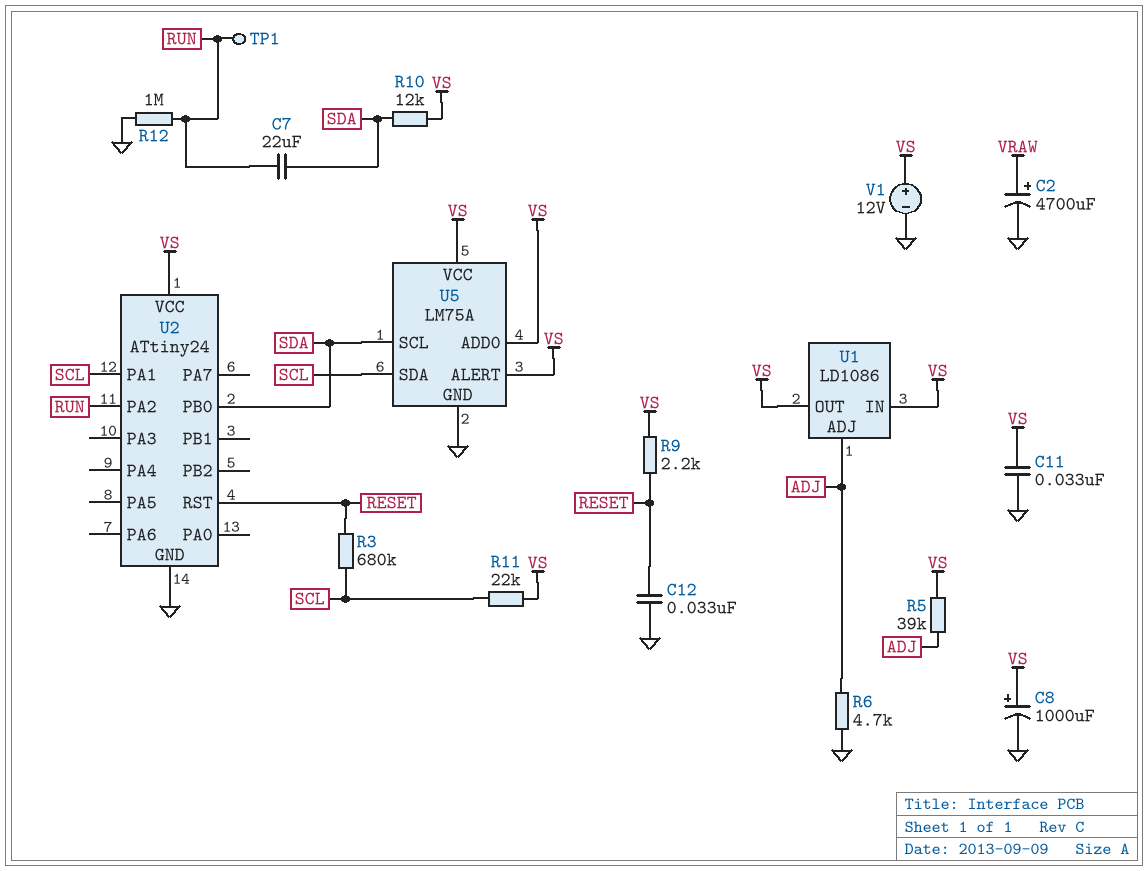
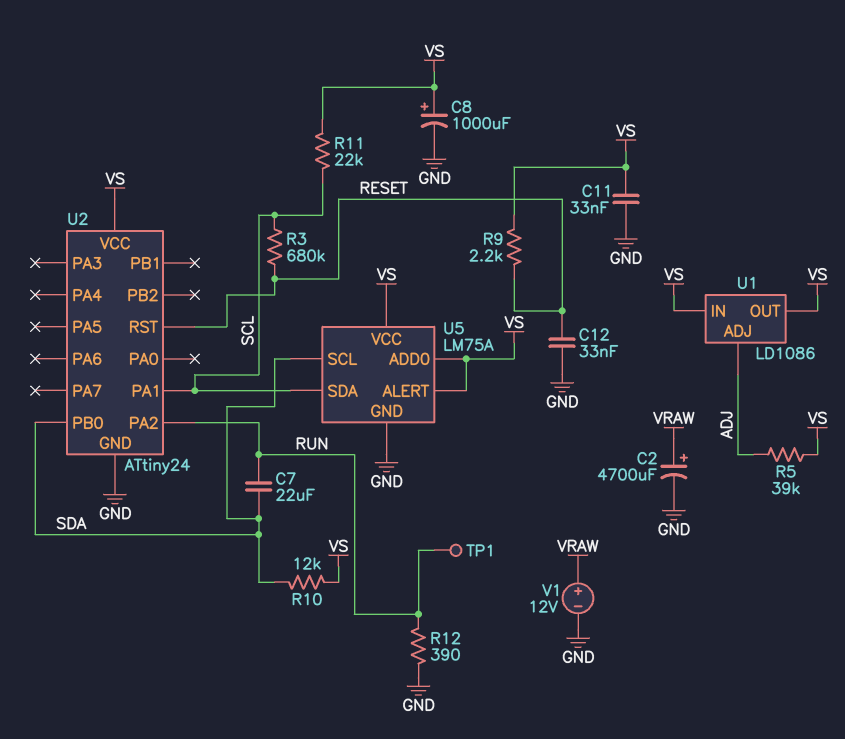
R6: 4.7k (ADJ, GND) -> none
R12: 1M (GND, RUN) -> 390 (GND, RUN)
V1: 12V (plus VS, minus GND) -> 12V (plus VRAW, minus GND)

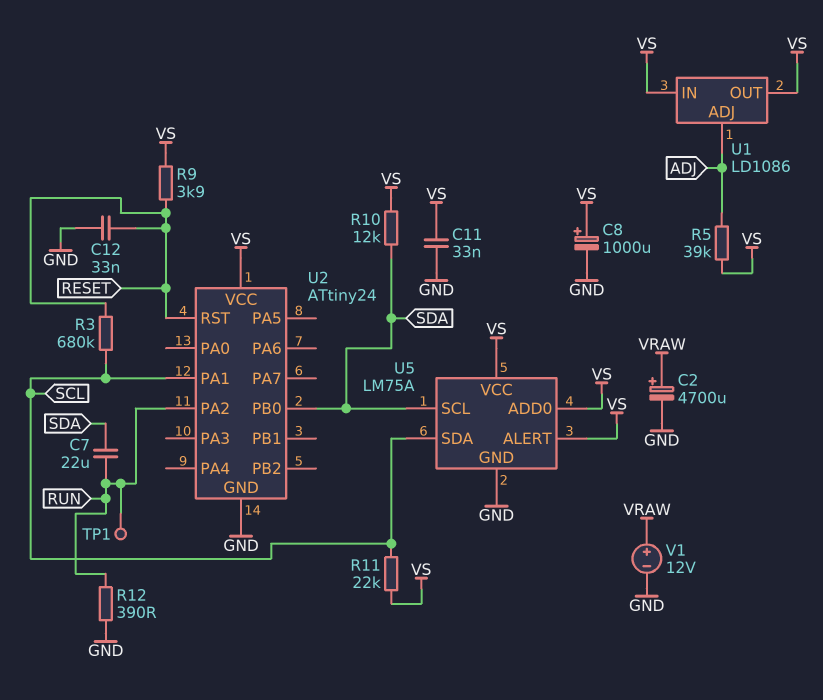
R9: 2.2k (RESET, VS) -> 3.9k (RESET, VS)

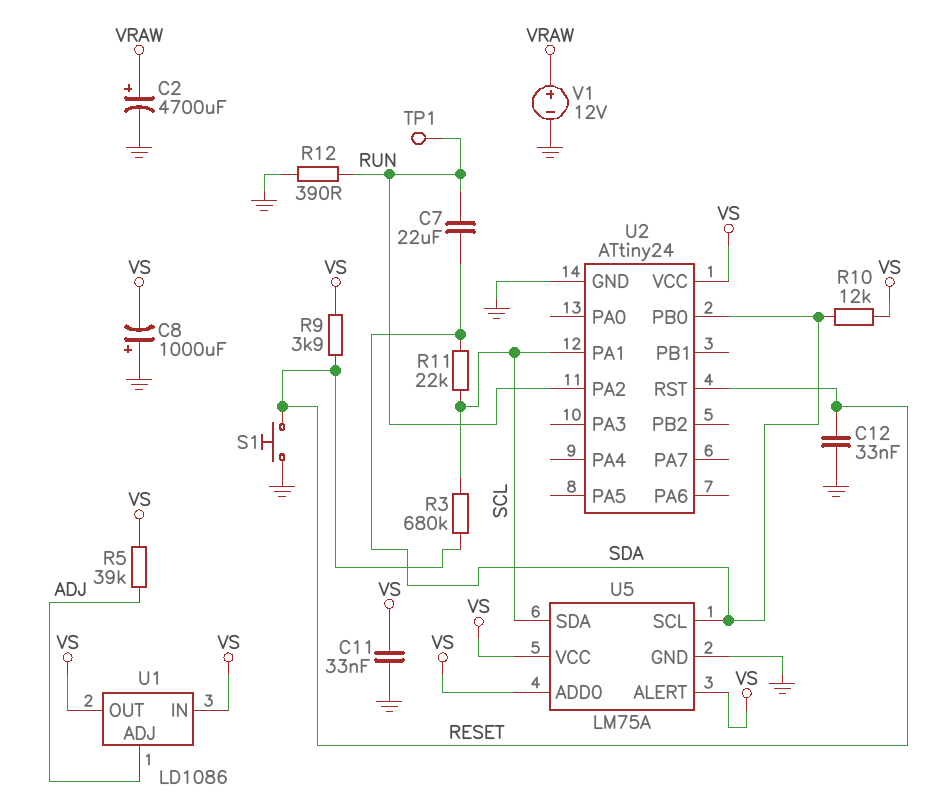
C8: 1000uF (plus VS, minus GND) -> 1000uF (plus GND, minus VS)
R11: 22k (SCL, VS) -> 22k (SCL, SDA)
S1: none -> button (GND, RESET)

